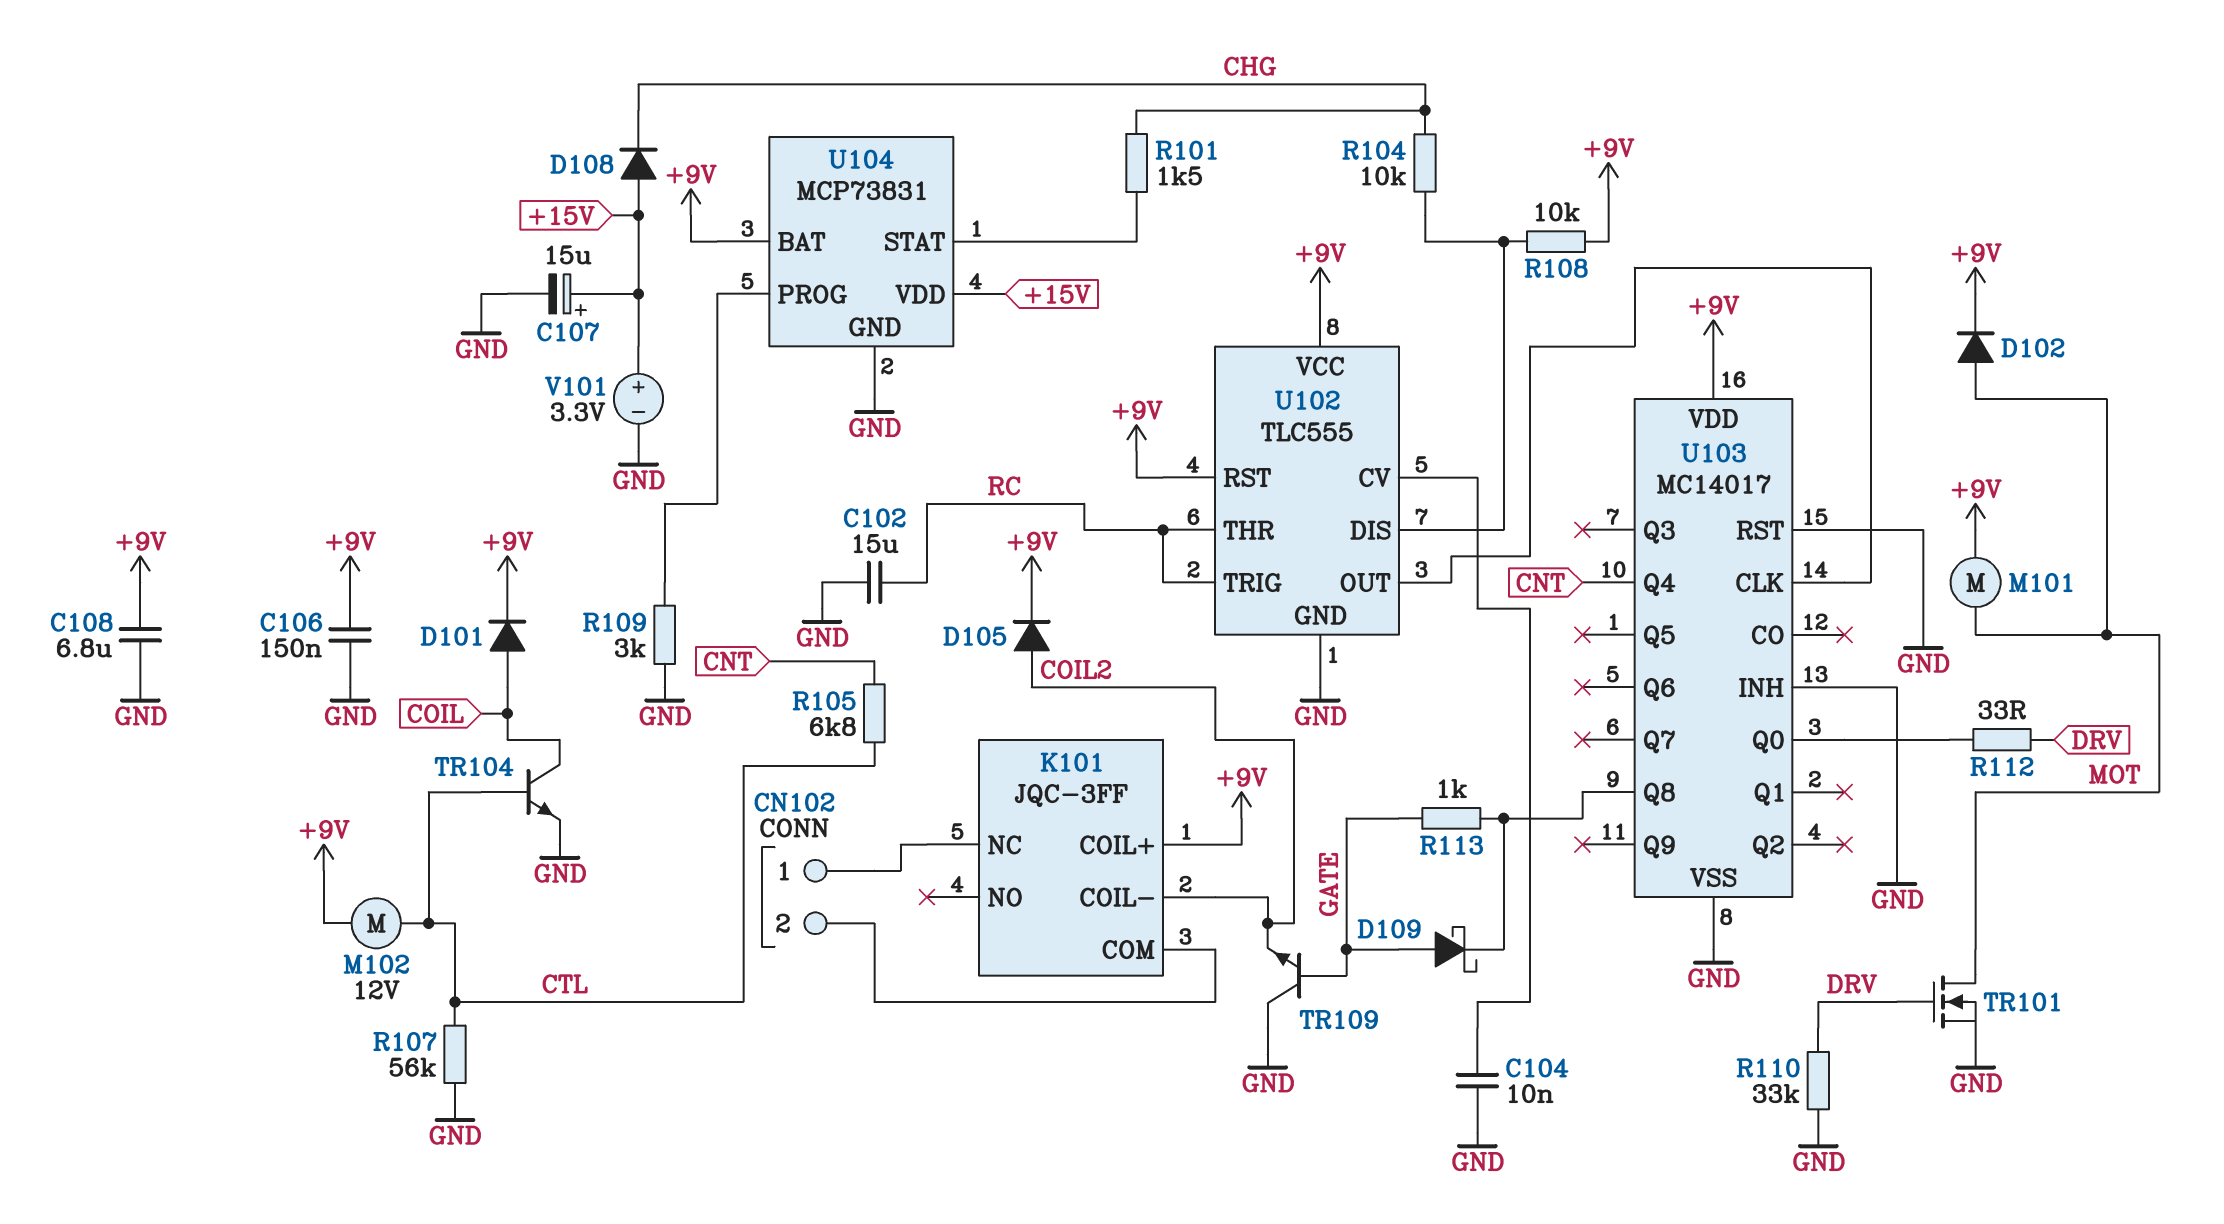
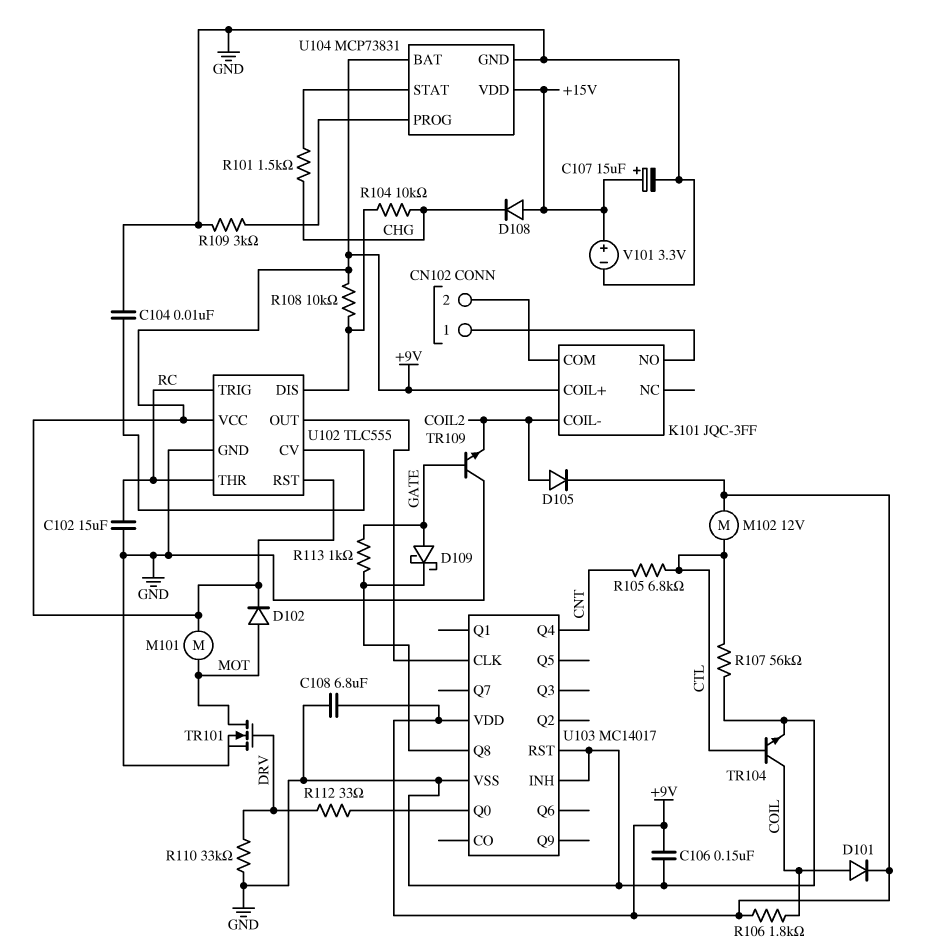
K101 pin NC: CN102/1 -> none
K101 pin NO: none -> CN102/1
R106: none -> 1.8k (+9V, COIL)

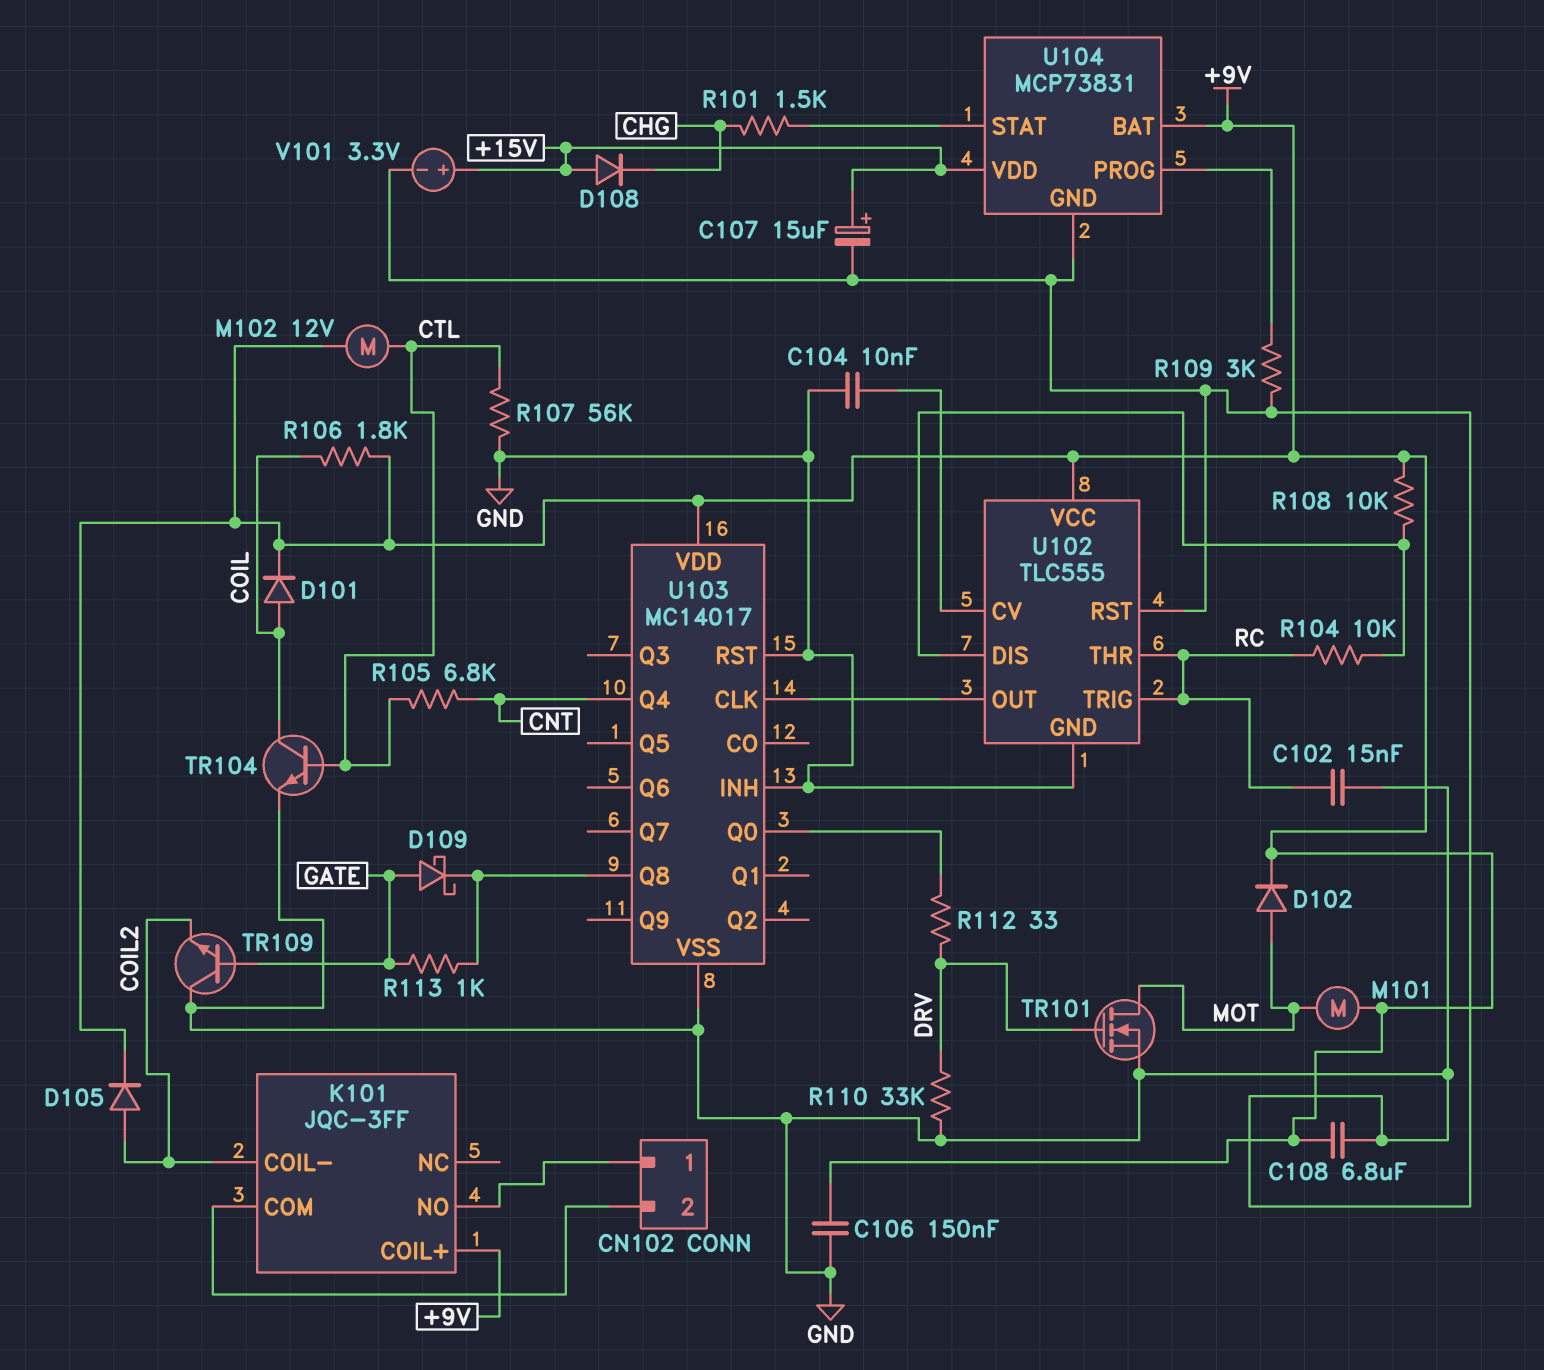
C102: 15uF (GND, RC) -> 15nF (GND, RC)
R104: 10k (CHG, U102/DIS) -> 10k (RC, U102/DIS)
U102 pin RST: +9V -> GND

